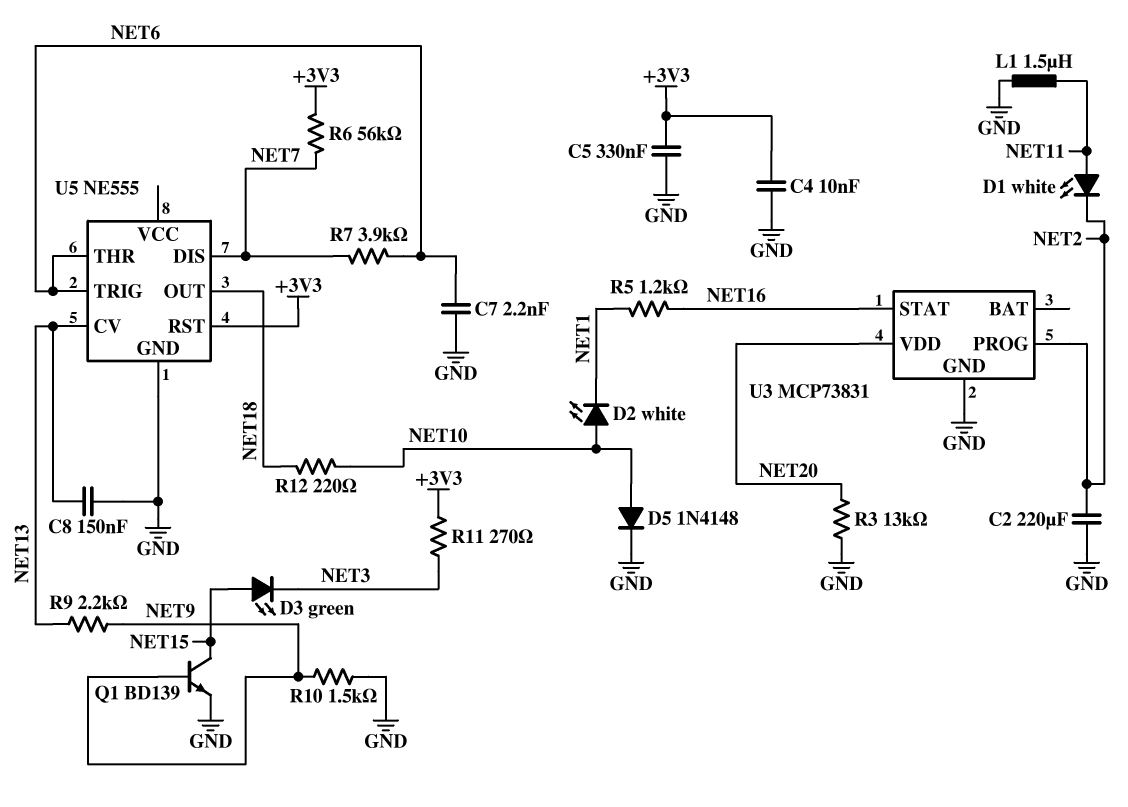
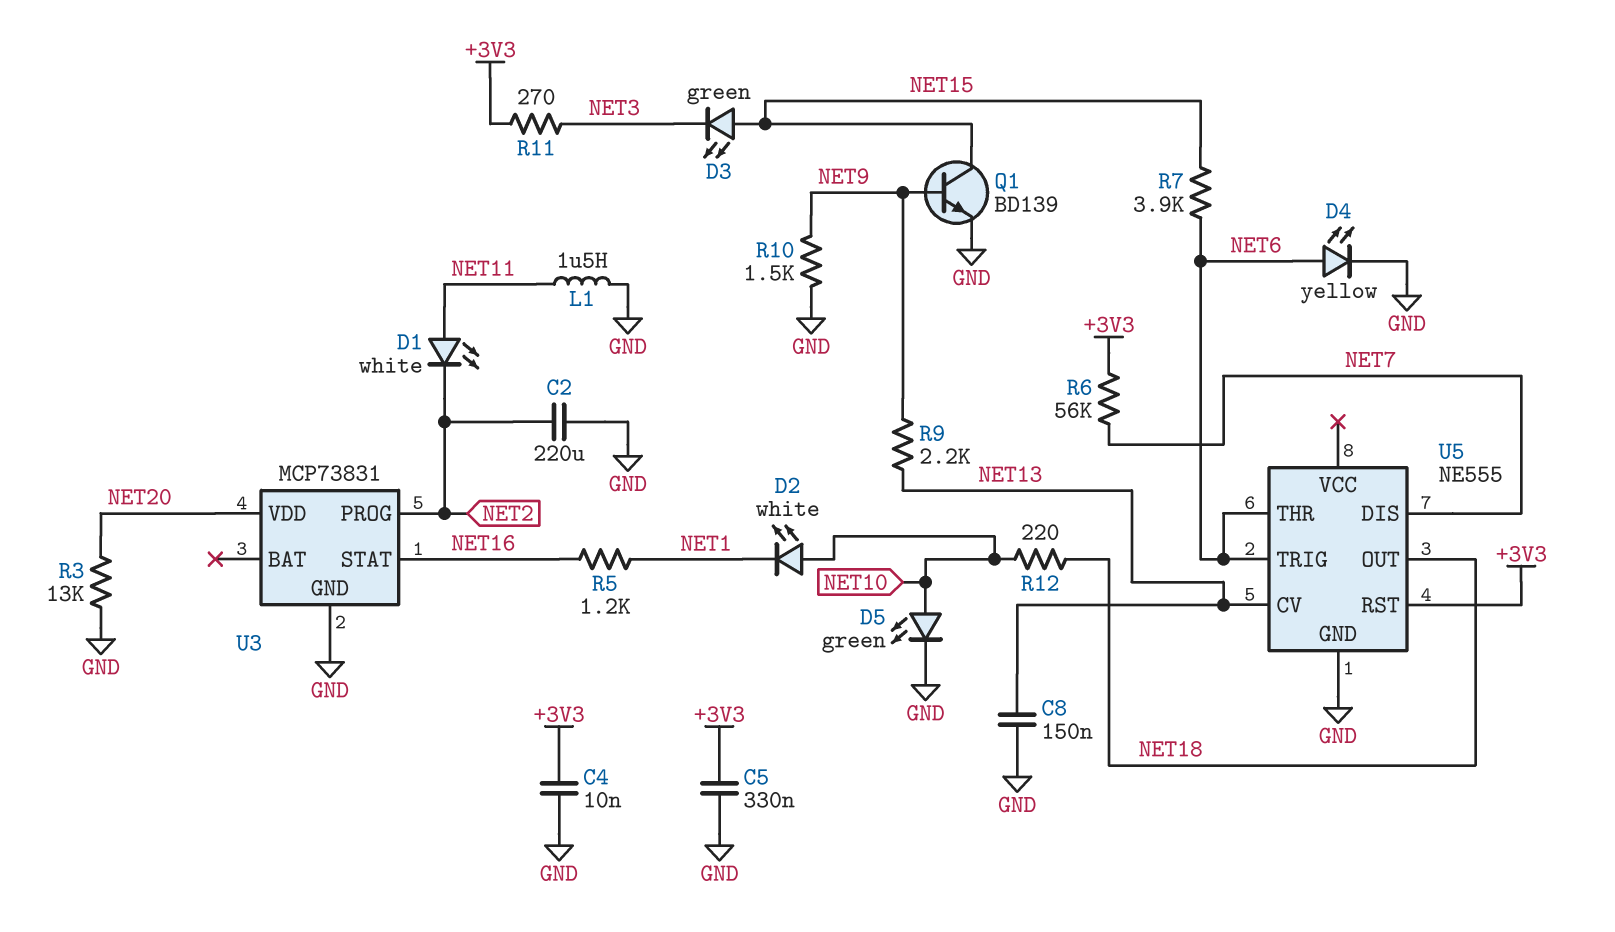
C7: 2.2nF (GND, NET6) -> none
D4: none -> LED yellow (A NET6, K GND)
D5: diode 1N4148 (A NET10, K GND) -> LED green (A NET10, K GND)
R7: 3.9k (NET6, NET7) -> 3.9k (NET6, NET15)

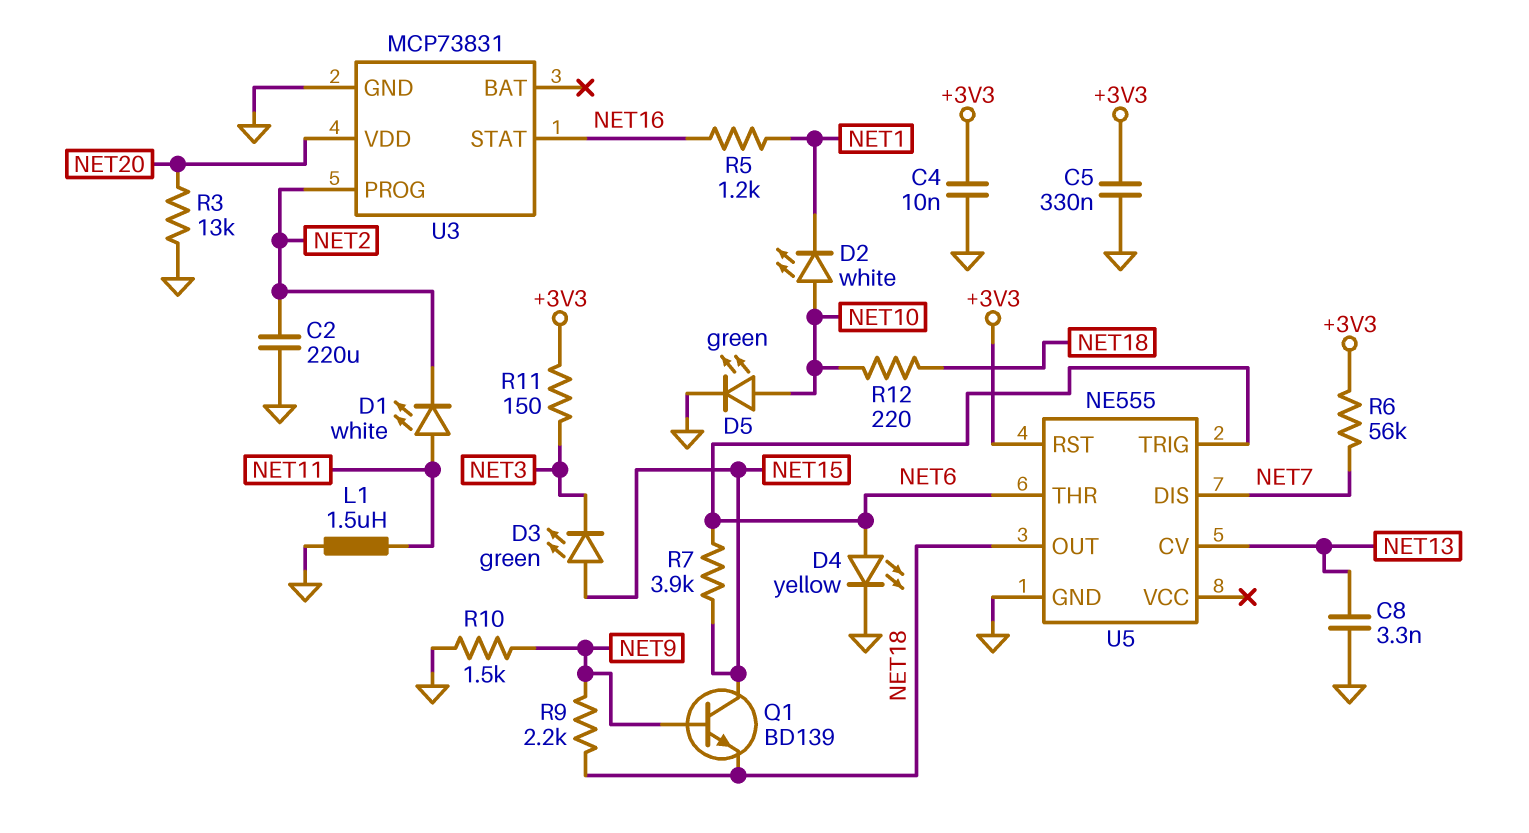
C8: 150nF (GND, NET13) -> 3.3nF (GND, NET13)
Q1: NPN BD139 (B NET9, C NET15, E GND) -> NPN BD139 (B NET9, C NET15, E NET18)
R9: 2.2k (NET9, NET13) -> 2.2k (NET9, NET18)
R11: 270 (+3V3, NET3) -> 150 (+3V3, NET3)

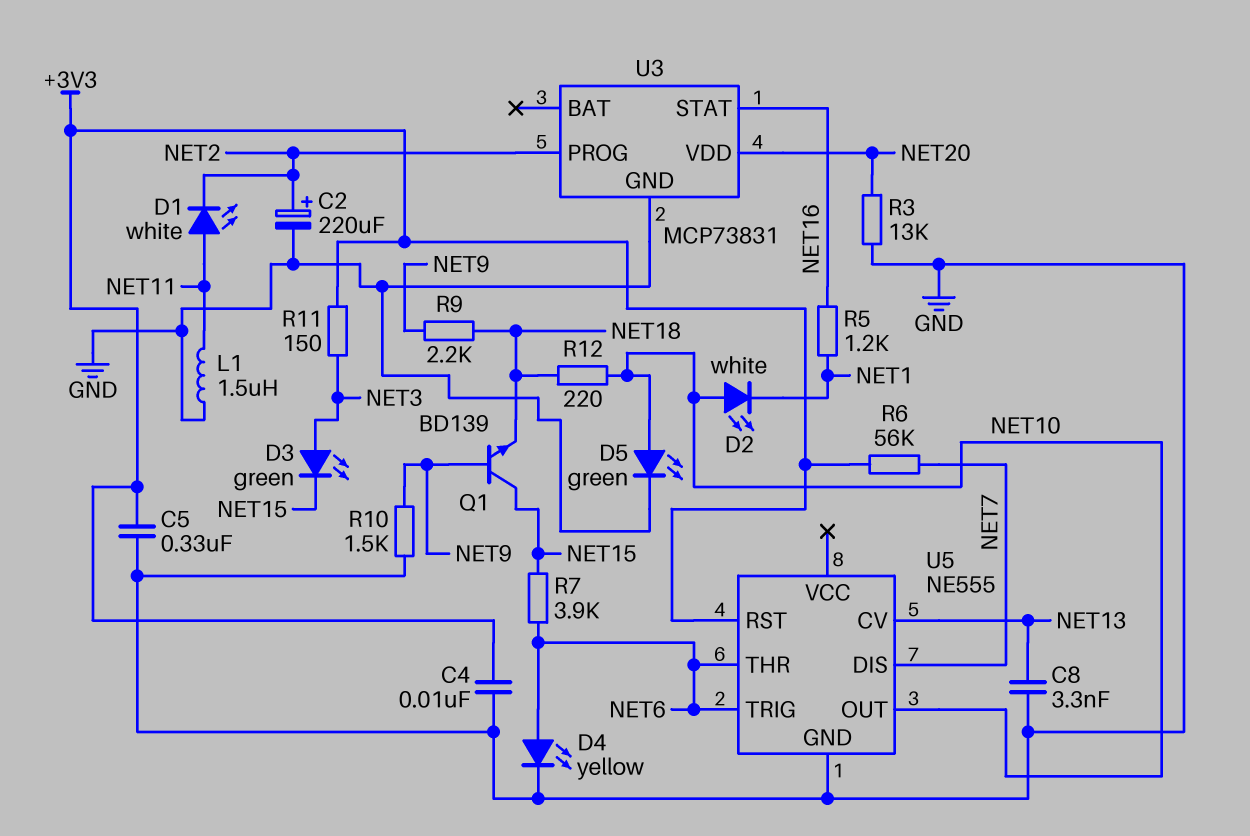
C2: 220uF (GND, NET2) -> 220uF (plus NET2, minus GND)
D3: LED green (A NET15, K NET3) -> LED green (A NET3, K NET15)
U5 pin OUT: NET18 -> NET10

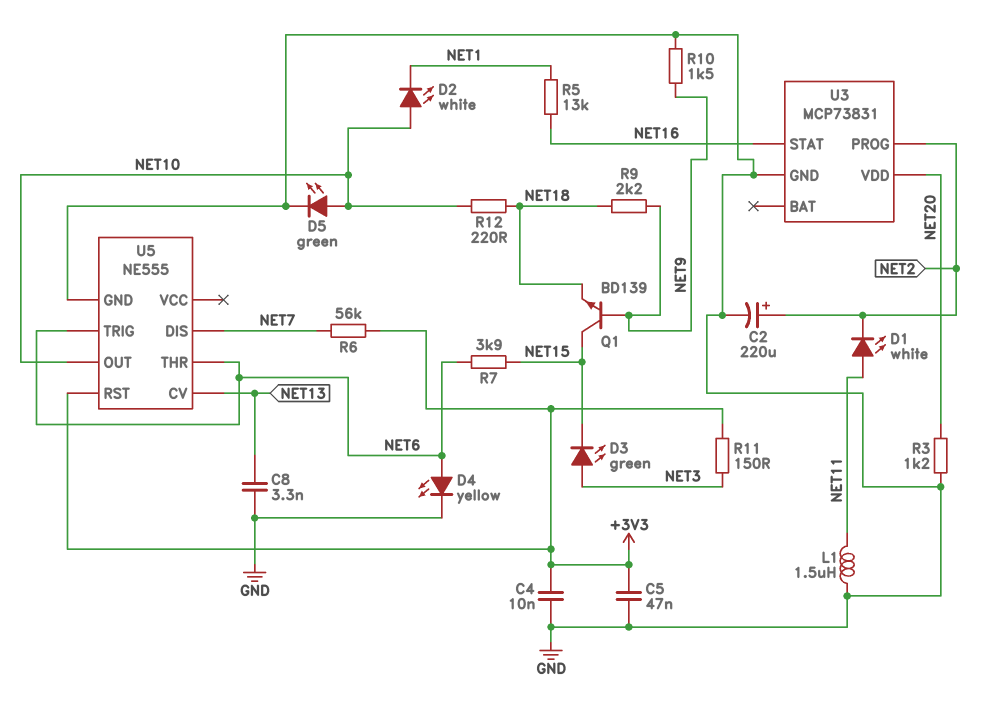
C5: 330nF (+3V3, GND) -> 47nF (+3V3, GND)
R3: 13k (GND, NET20) -> 1.2k (GND, NET20)
R5: 1.2k (NET1, NET16) -> 13k (NET1, NET16)

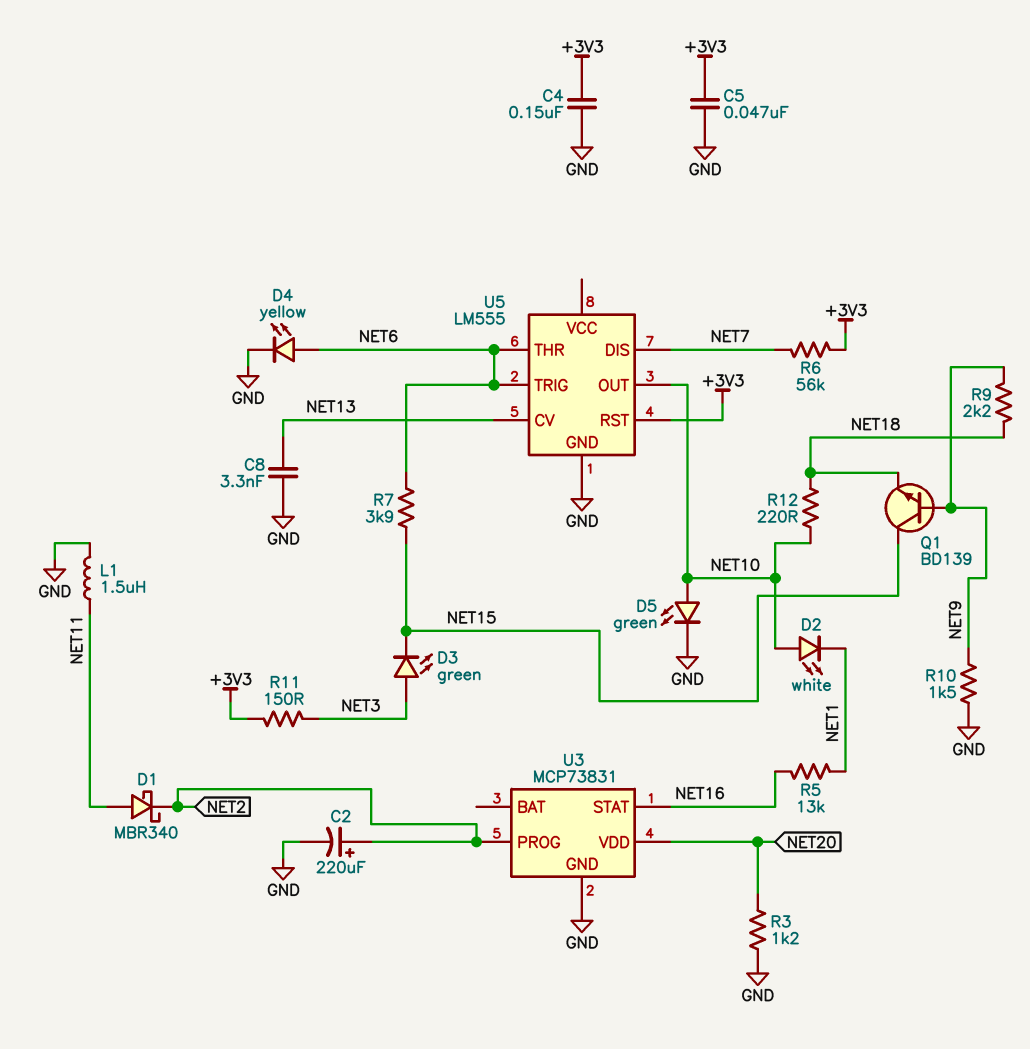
C4: 10nF (+3V3, GND) -> 150nF (+3V3, GND)
D1: LED white (A NET11, K NET2) -> schottky MBR340 (A NET11, K NET2)
U5: NE555 -> LM555

